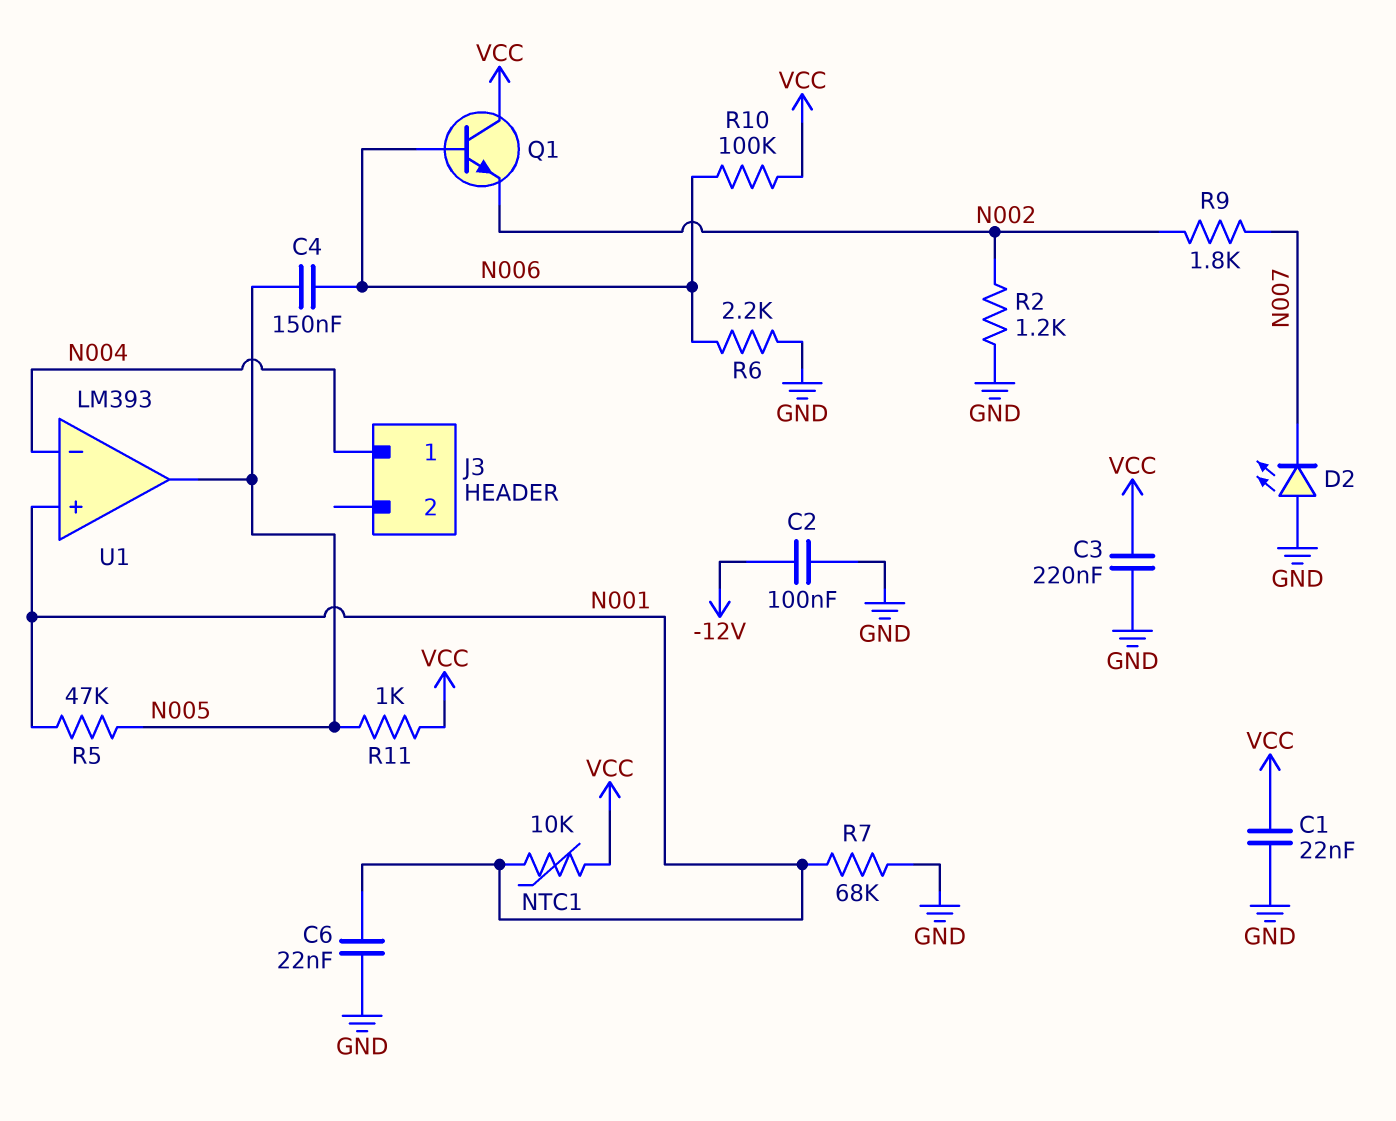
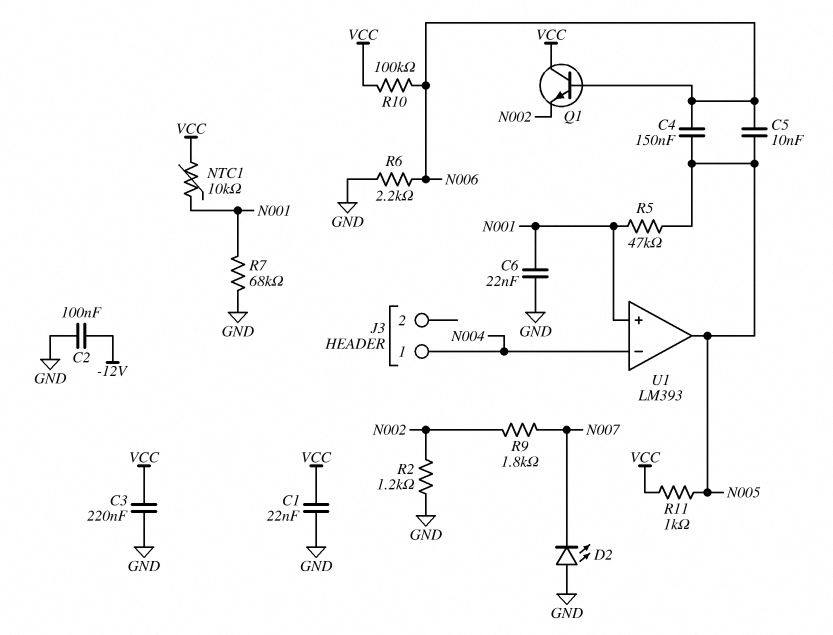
C5: none -> 10nF (N005, N006)

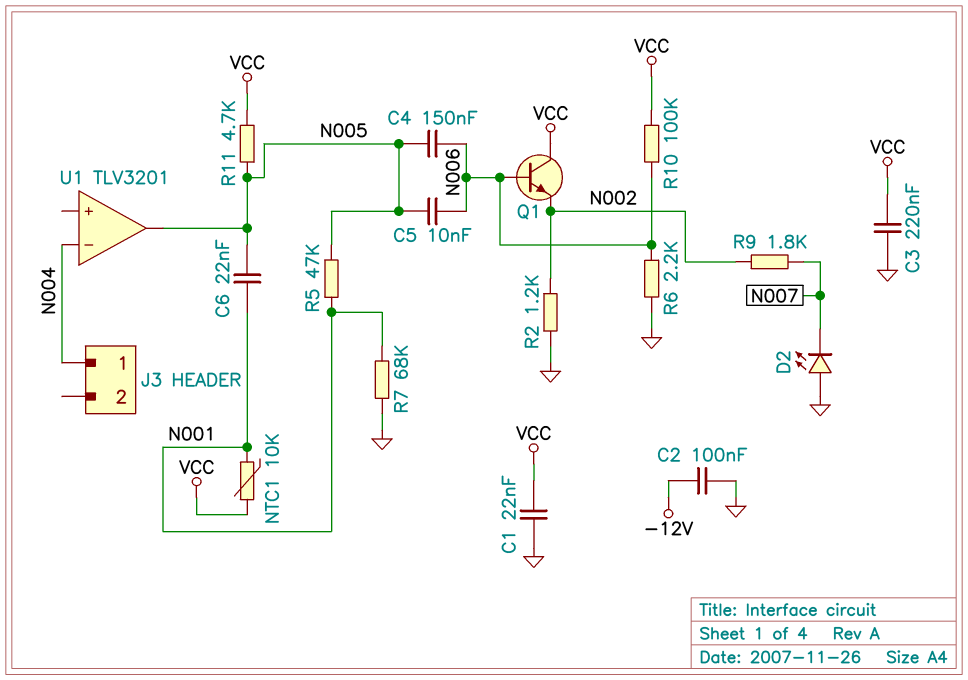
C6: 22nF (GND, N001) -> 22nF (N001, N005)
R11: 1k (N005, VCC) -> 4.7k (N005, VCC)
U1: LM393 -> TLV3201
U1 pin in+: N001 -> none

